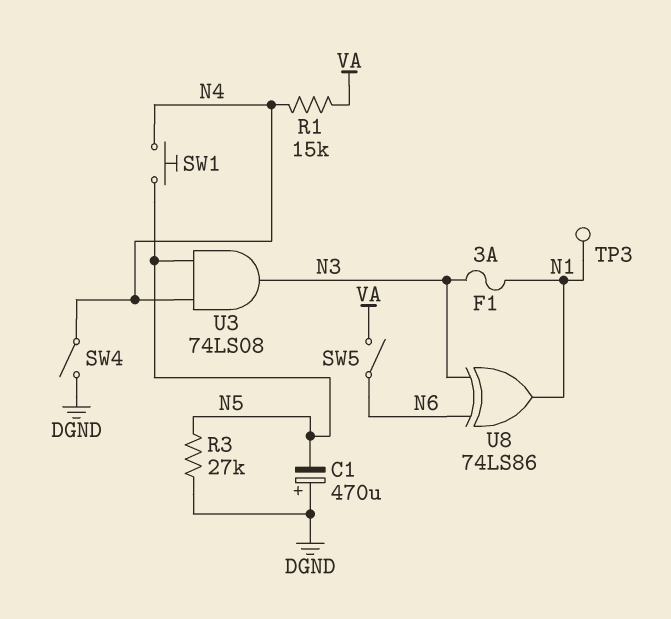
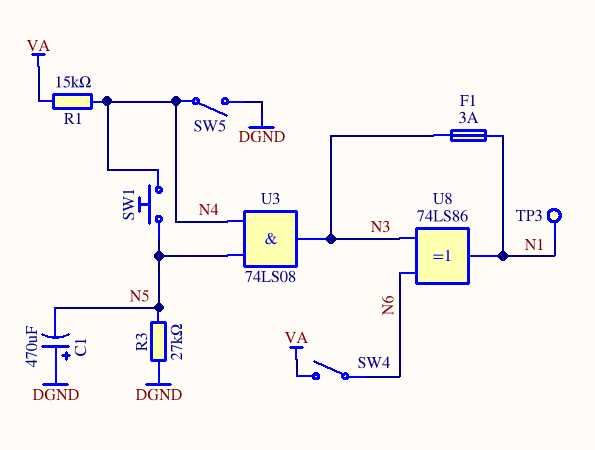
SW4: switch (DGND, N4) -> switch (N6, VA)
SW5: switch (N6, VA) -> switch (DGND, N4)

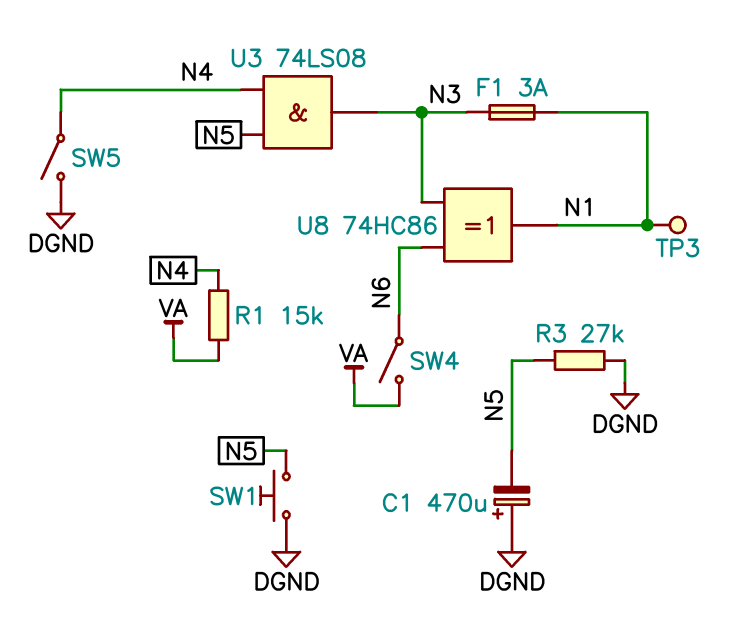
SW1: button (N4, N5) -> button (DGND, N5)
U8: XOR 74LS86 (in N3, in N6, out N1) -> XOR 74HC86 (in N3, in N6, out N1)

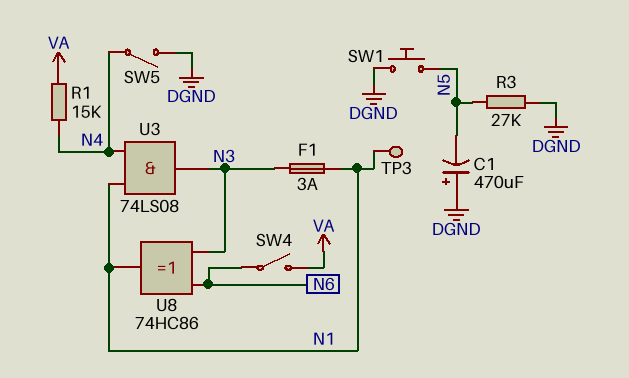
U3: AND 74LS08 (in N4, in N5, out N3) -> AND 74LS08 (in N1, in N4, out N3)

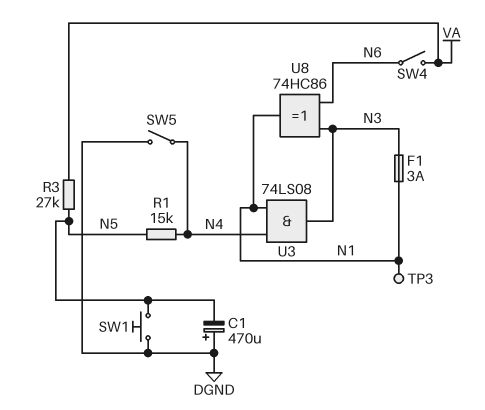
R1: 15k (N4, VA) -> 15k (N4, N5)
R3: 27k (DGND, N5) -> 27k (N5, VA)

